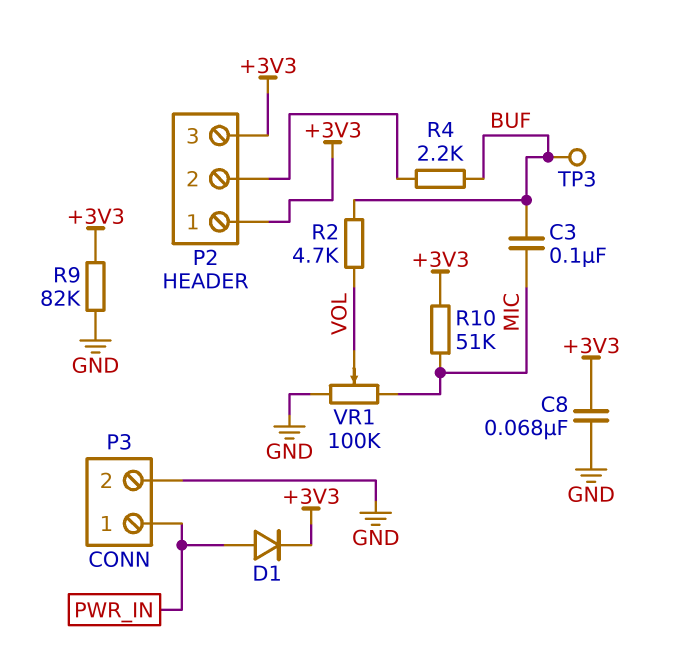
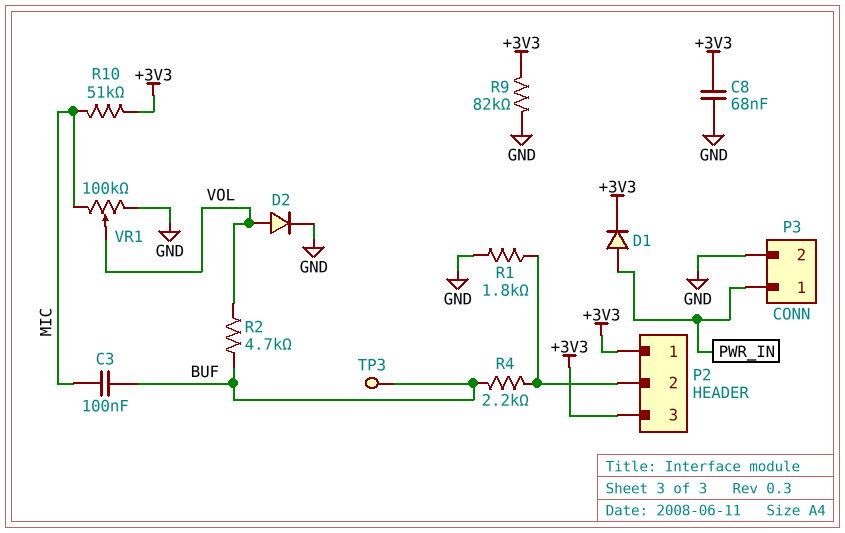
D2: none -> diode (A VOL, K GND)
R1: none -> 1.8k (GND, P2/2)

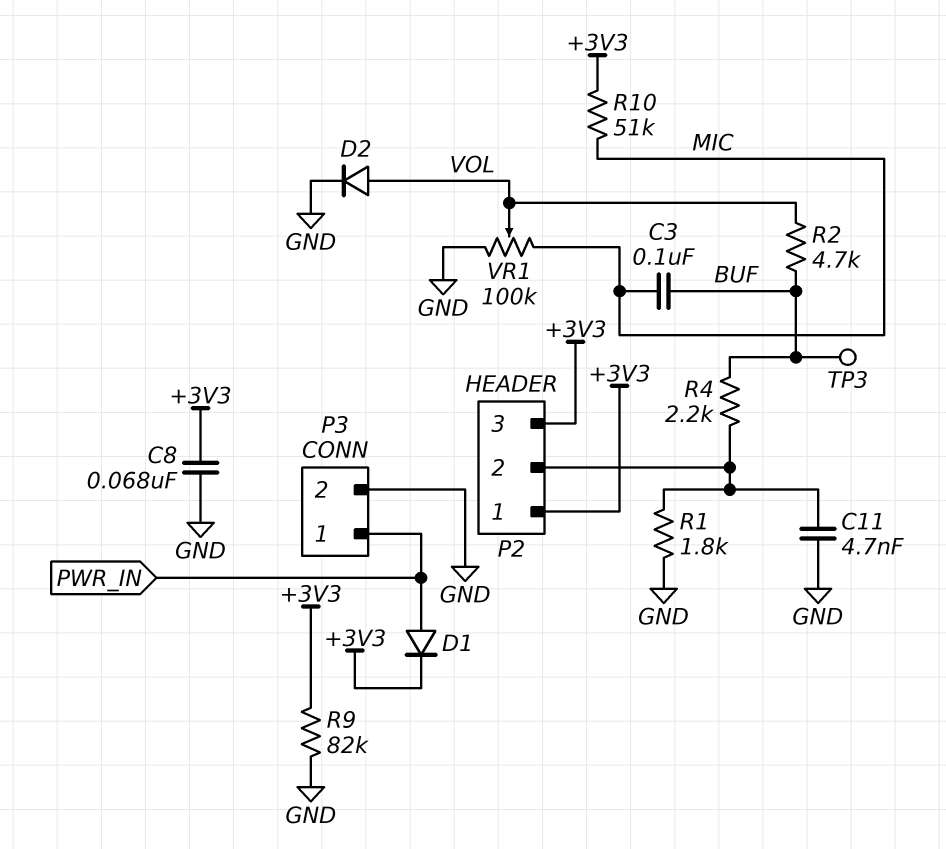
C11: none -> 4.7nF (GND, P2/2)

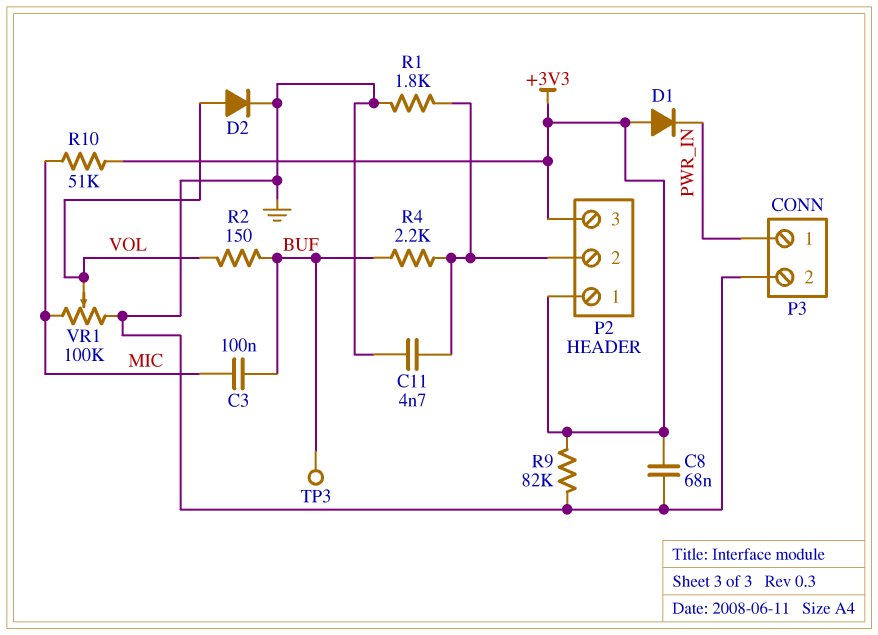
D1: diode (A PWR_IN, K +3V3) -> diode (A +3V3, K PWR_IN)
R2: 4.7k (BUF, VOL) -> 150 (BUF, VOL)

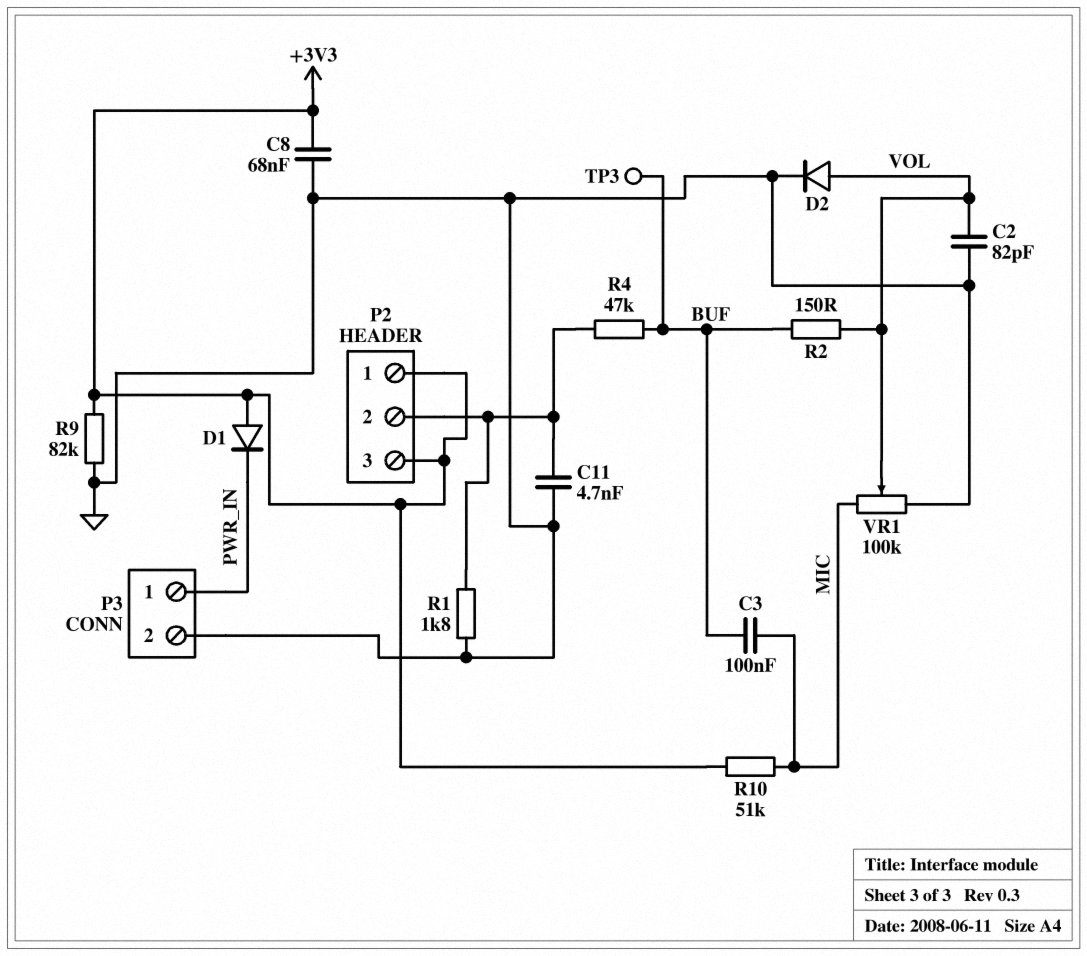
C2: none -> 82pF (GND, VOL)
R4: 2.2k (BUF, P2/2) -> 47k (BUF, P2/2)

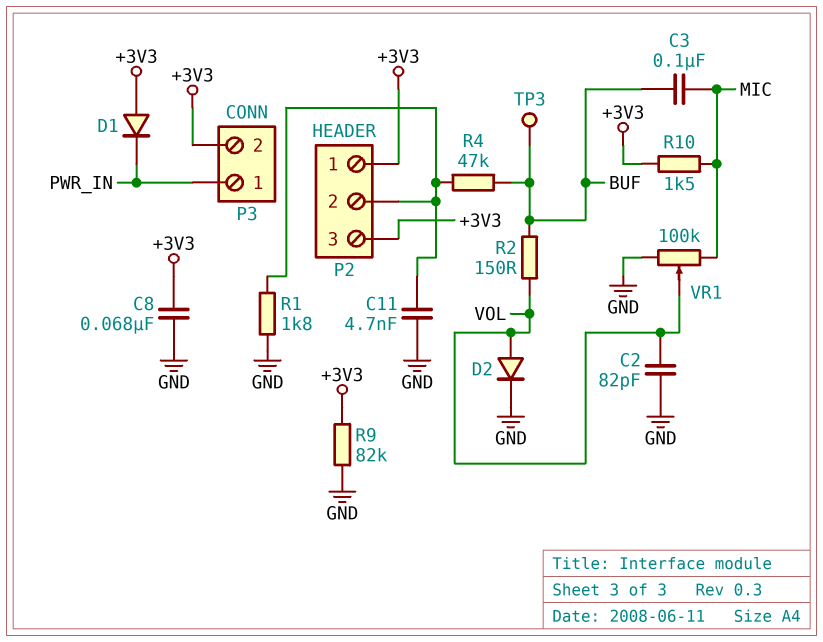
P3 pin 2: GND -> +3V3
R10: 51k (+3V3, MIC) -> 1.5k (+3V3, MIC)

